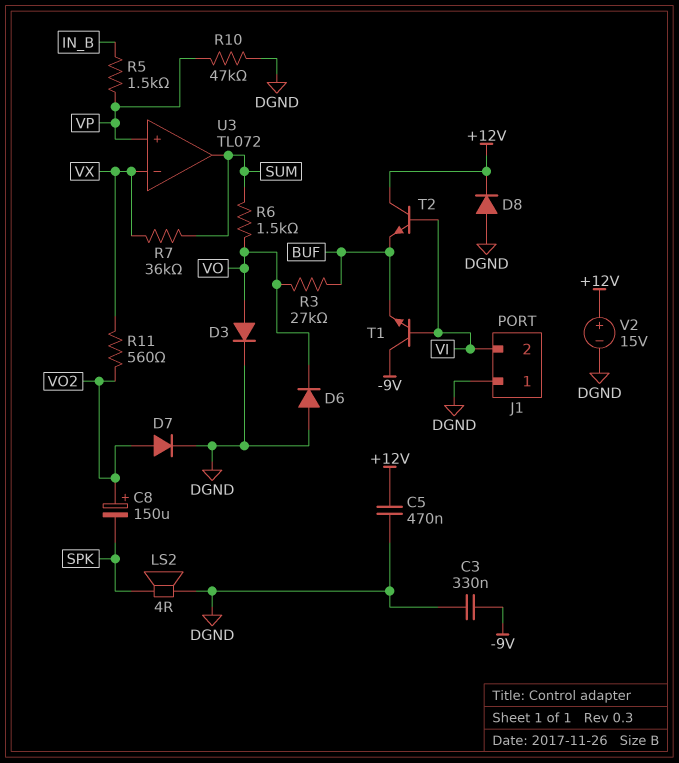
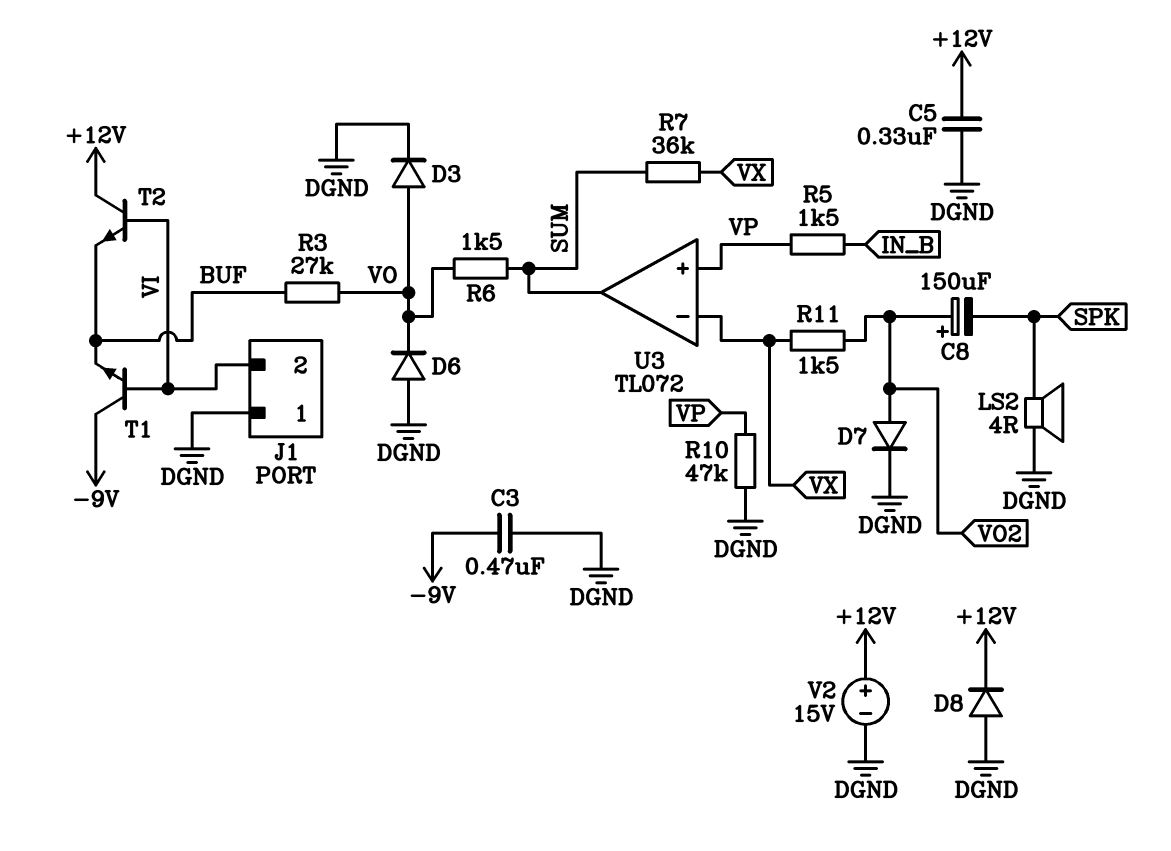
C3: 330nF (-9V, DGND) -> 470nF (-9V, DGND)
C5: 470nF (+12V, DGND) -> 330nF (+12V, DGND)
R11: 560 (VO2, VX) -> 1.5k (VO2, VX)

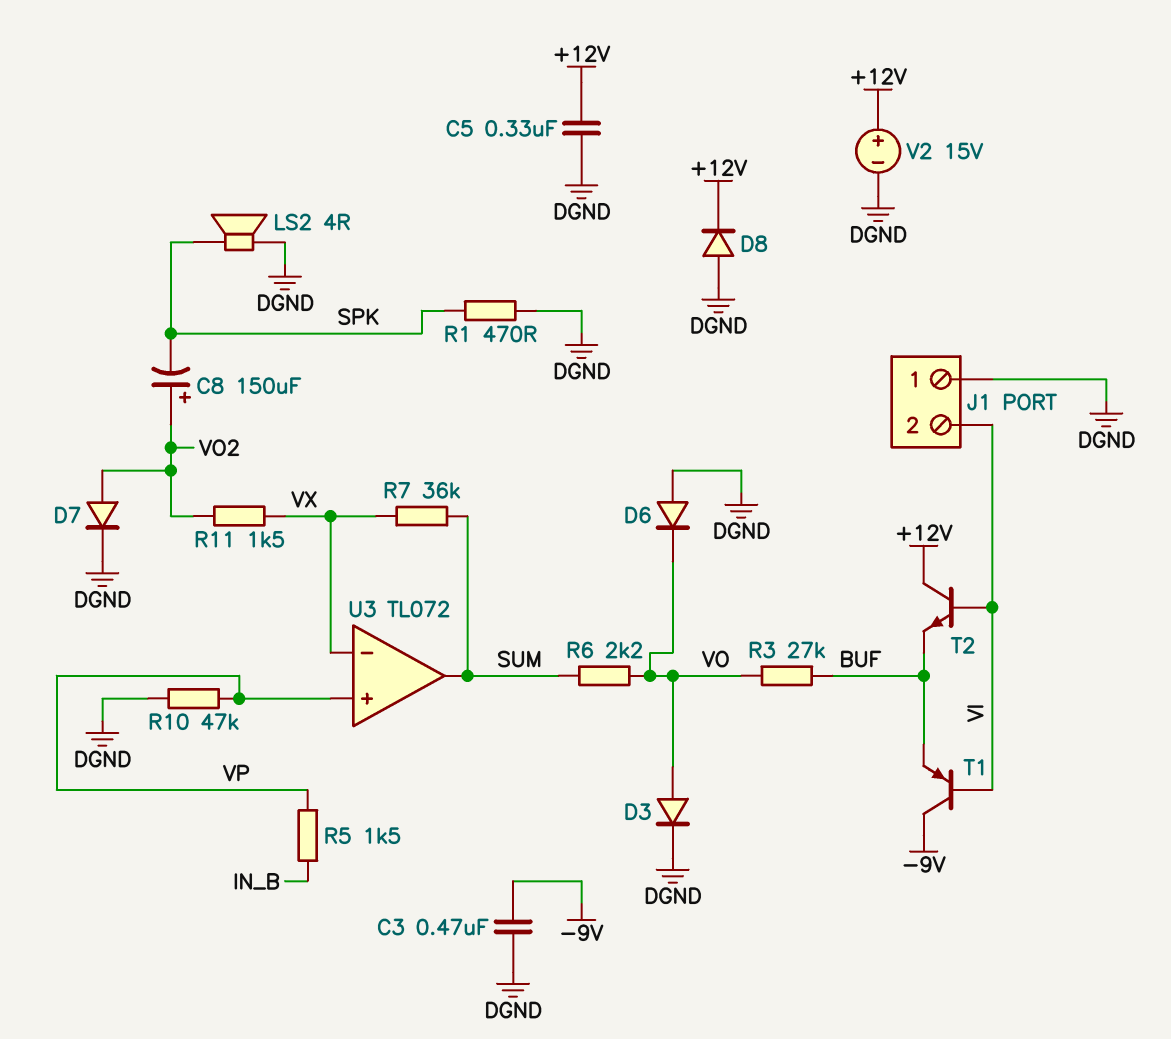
R1: none -> 470 (DGND, SPK)
R6: 1.5k (SUM, VO) -> 2.2k (SUM, VO)
T1: NPN (B VI, C -9V, E BUF) -> PNP (B VI, C -9V, E BUF)

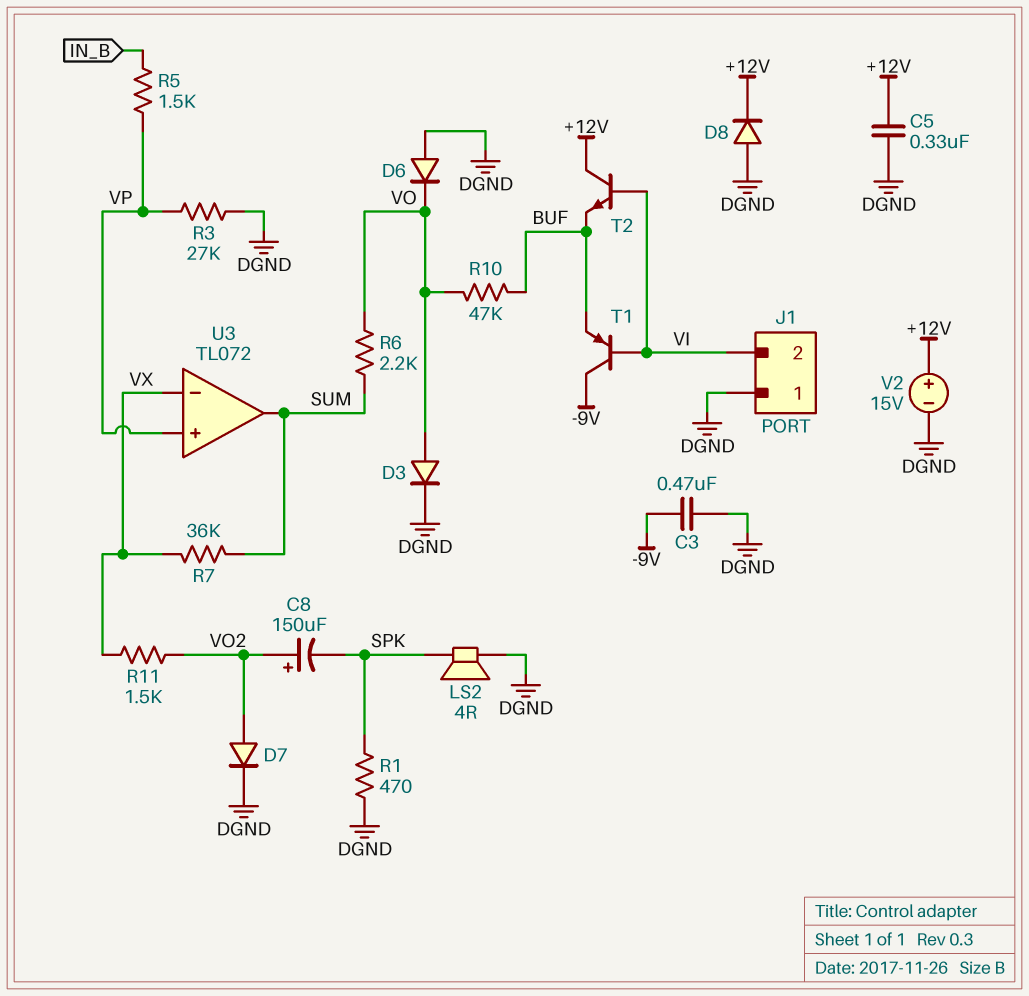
R3: 27k (BUF, VO) -> 27k (DGND, VP)
R10: 47k (DGND, VP) -> 47k (BUF, VO)

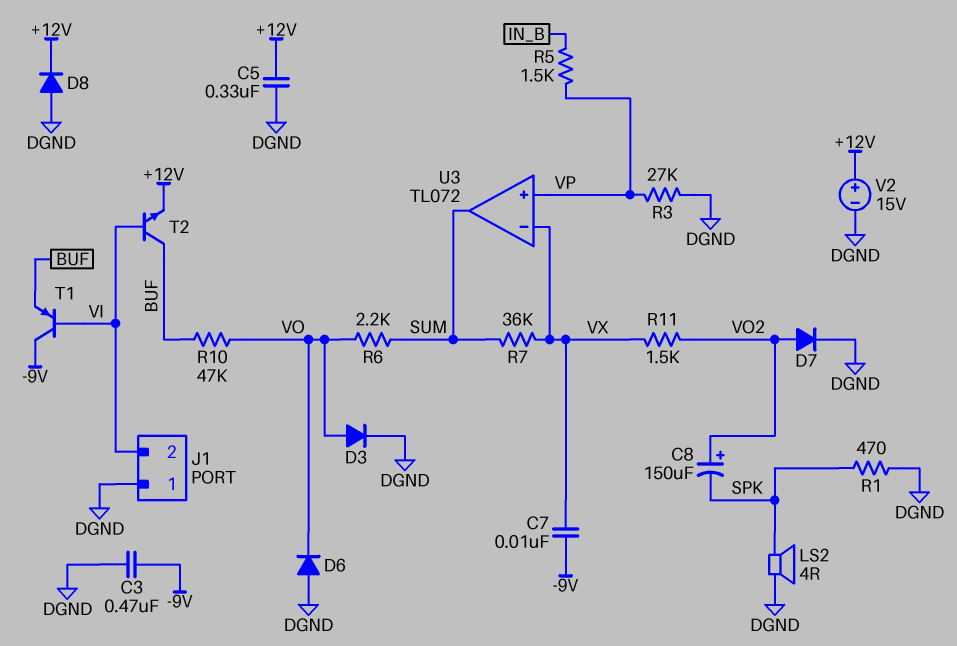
C7: none -> 10nF (-9V, VX)
T2: NPN (B VI, C +12V, E BUF) -> NPN (B VI, C BUF, E +12V)

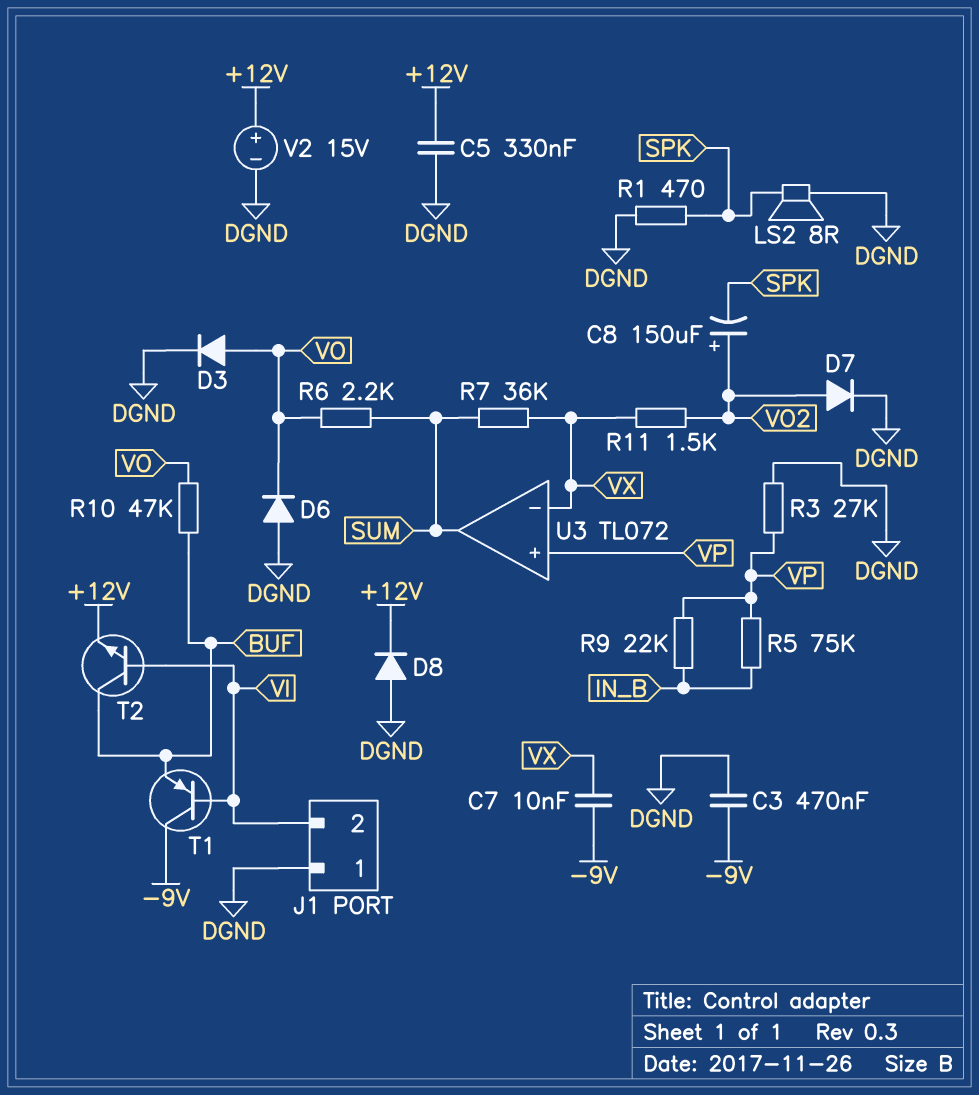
LS2: speaker 4R (DGND, SPK) -> speaker 8R (DGND, SPK)
R5: 1.5k (IN_B, VP) -> 75k (IN_B, VP)
R9: none -> 22k (IN_B, VP)

